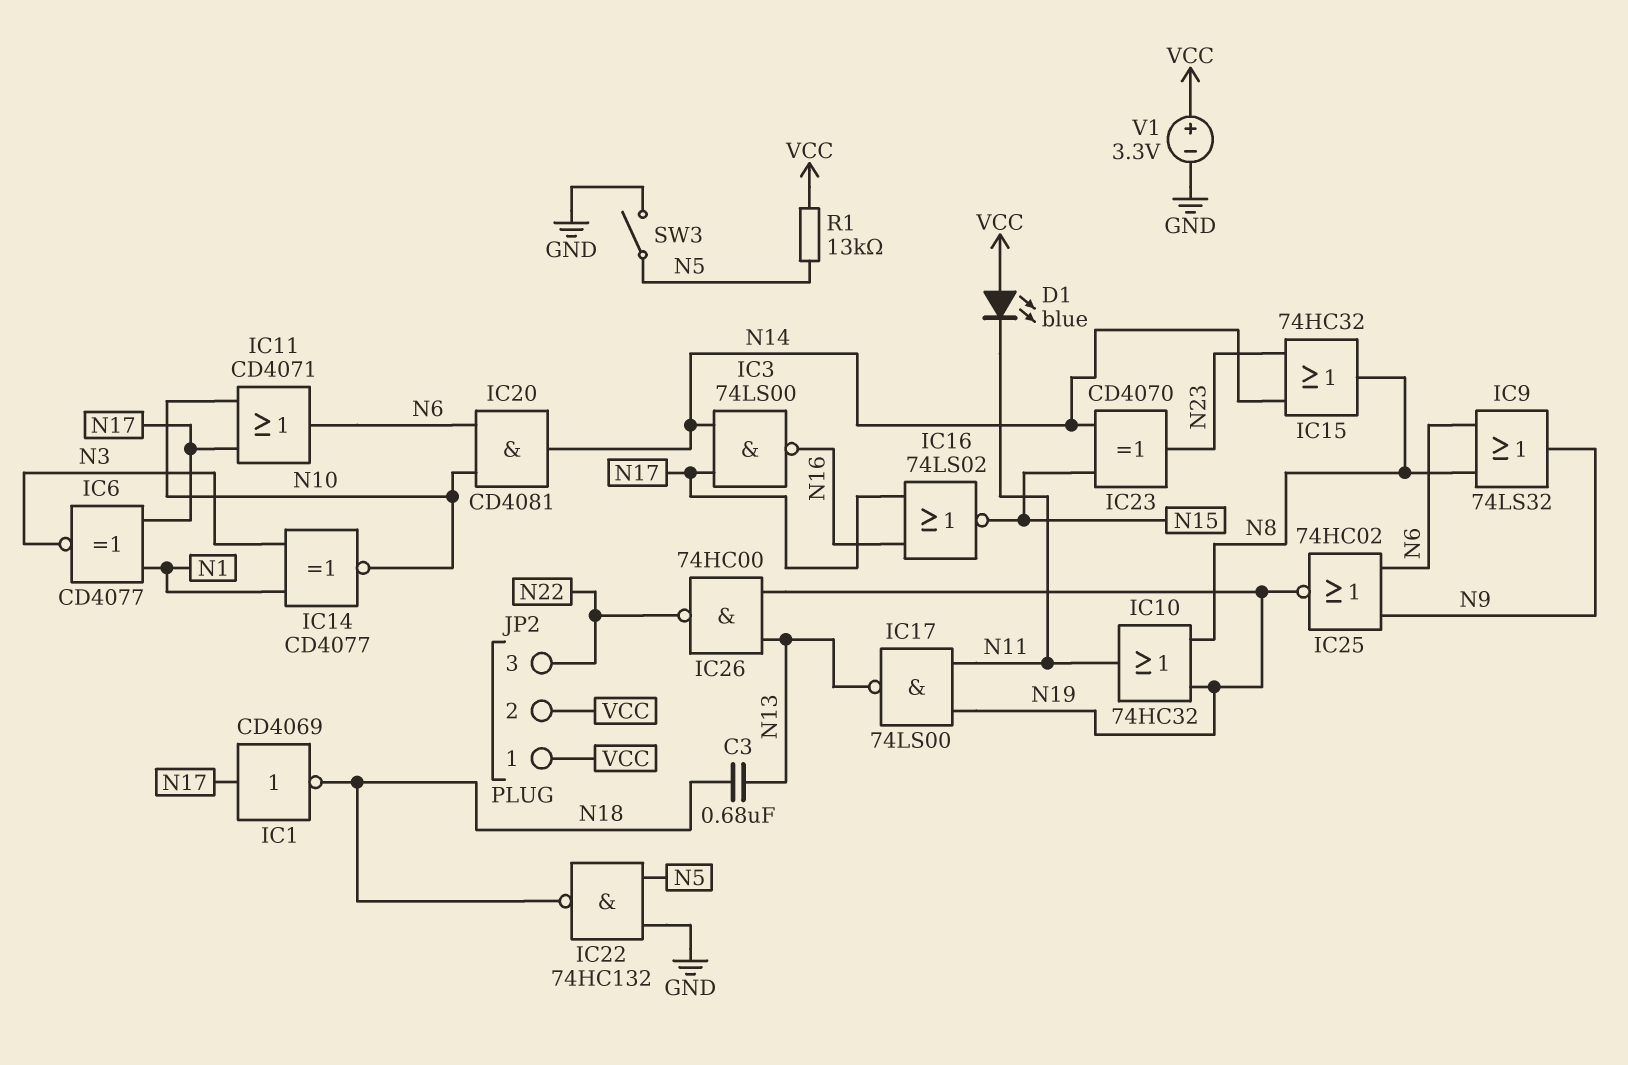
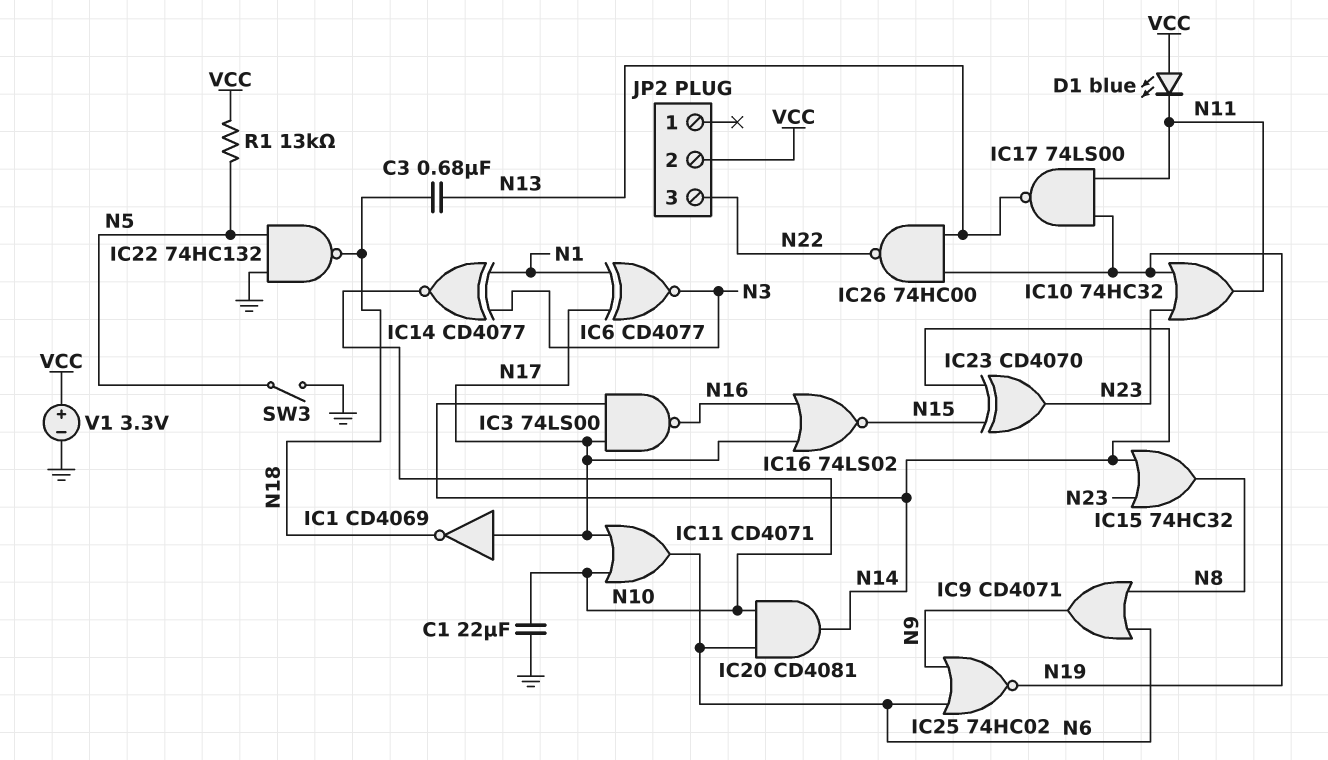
C1: none -> 22uF (GND, N10)
IC9: OR 74LS32 (in N6, in N8, out N9) -> OR CD4071 (in N6, in N8, out N9)
IC10: OR 74HC32 (in N8, in N19, out N11) -> OR 74HC32 (in N19, in N23, out N11)
JP2 pin 1: VCC -> none

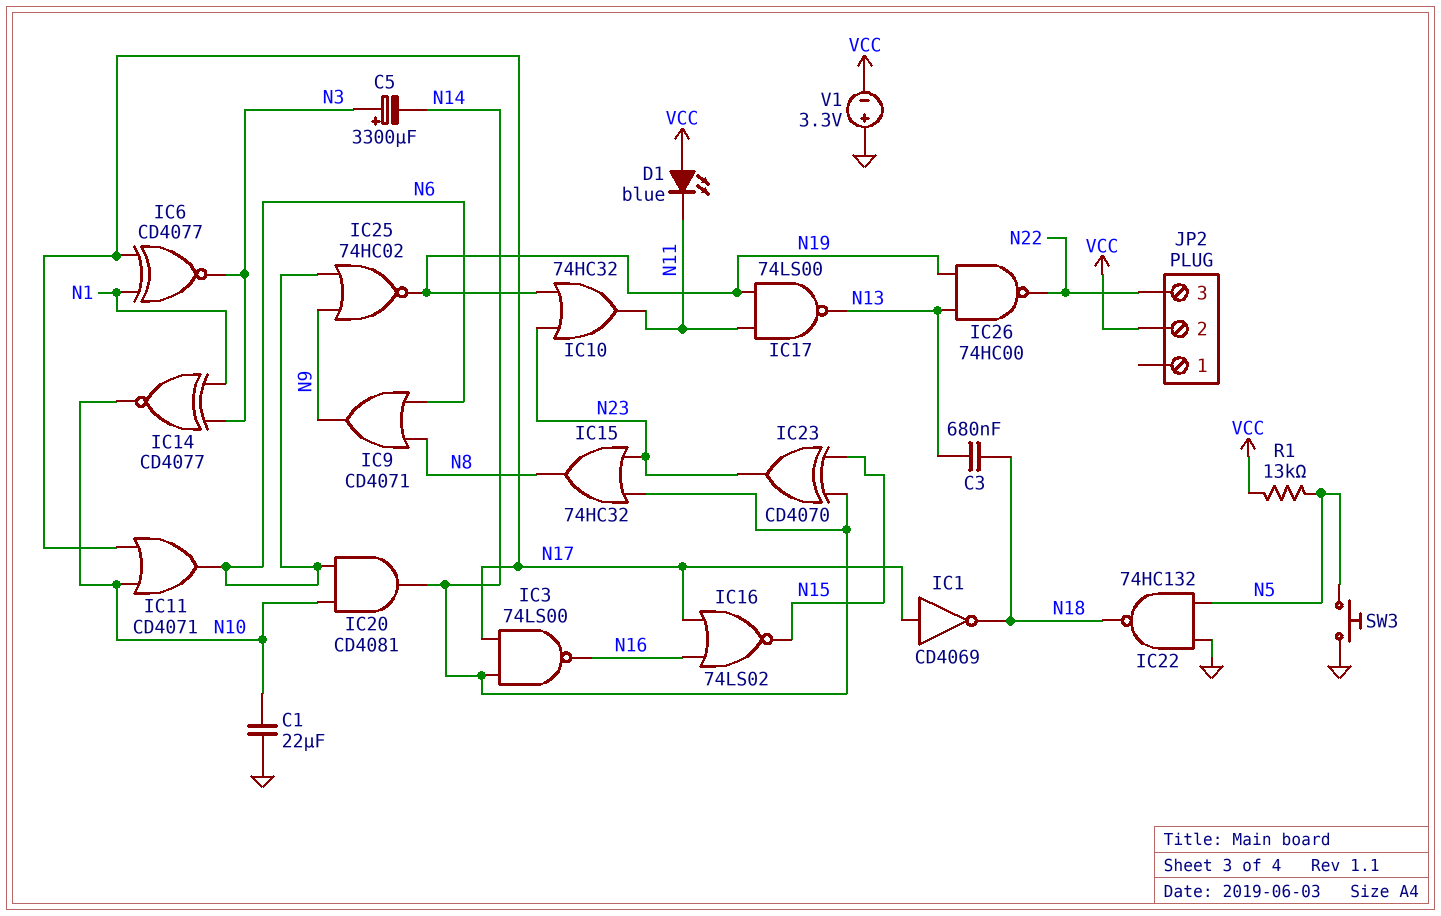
C5: none -> 3300uF (plus N3, minus N14)
SW3: switch (GND, N5) -> button (GND, N5)
V1: 3.3V (plus VCC, minus GND) -> 3.3V (plus GND, minus VCC)

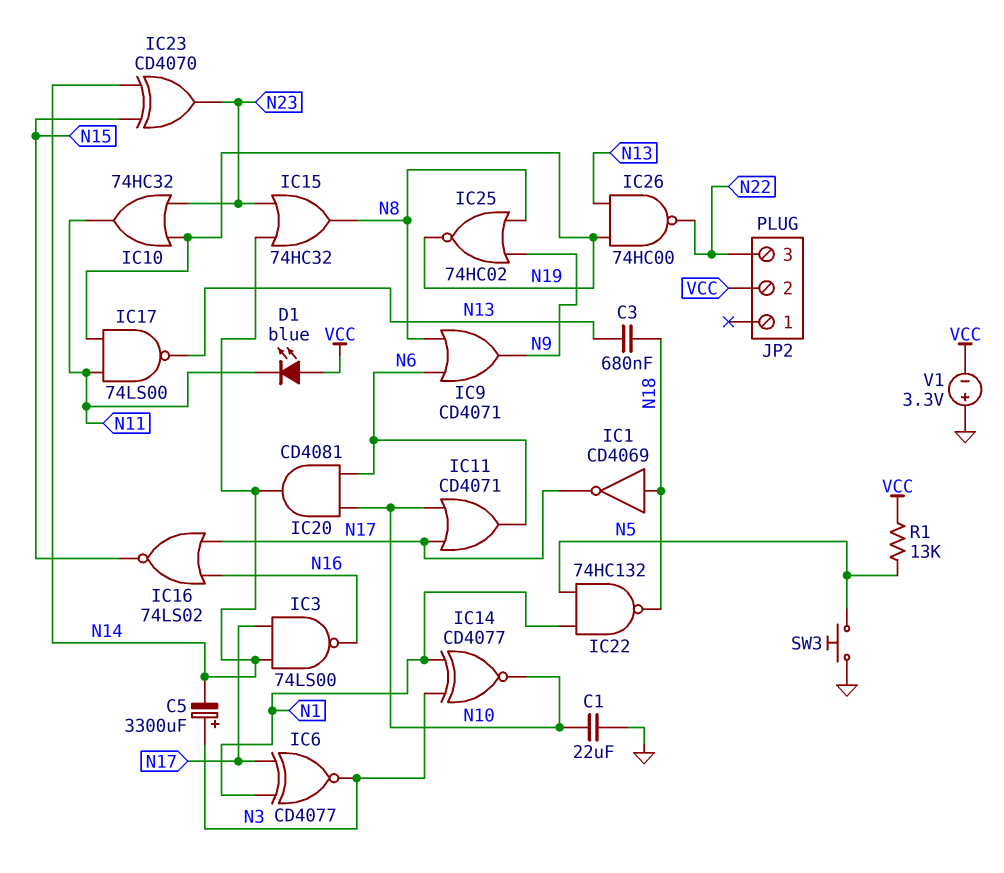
IC1: NOT CD4069 (in N17, out N18) -> NOT CD4069 (in N18, out N17)
IC22: NAND 74HC132 (in GND, in N5, out N18) -> NAND 74HC132 (in N1, in N5, out N18)
IC25: NOR 74HC02 (in N6, in N9, out N19) -> NOR 74HC02 (in N8, in N9, out N19)

